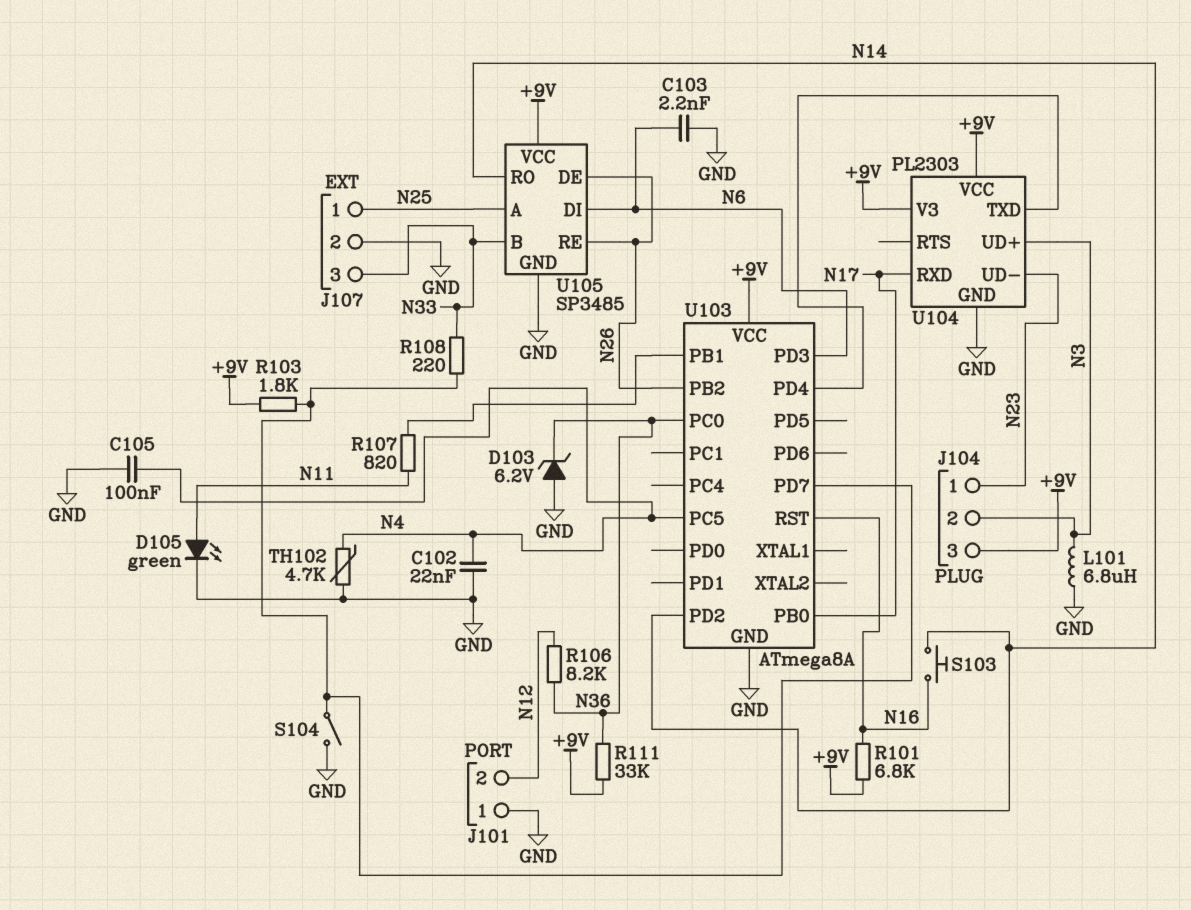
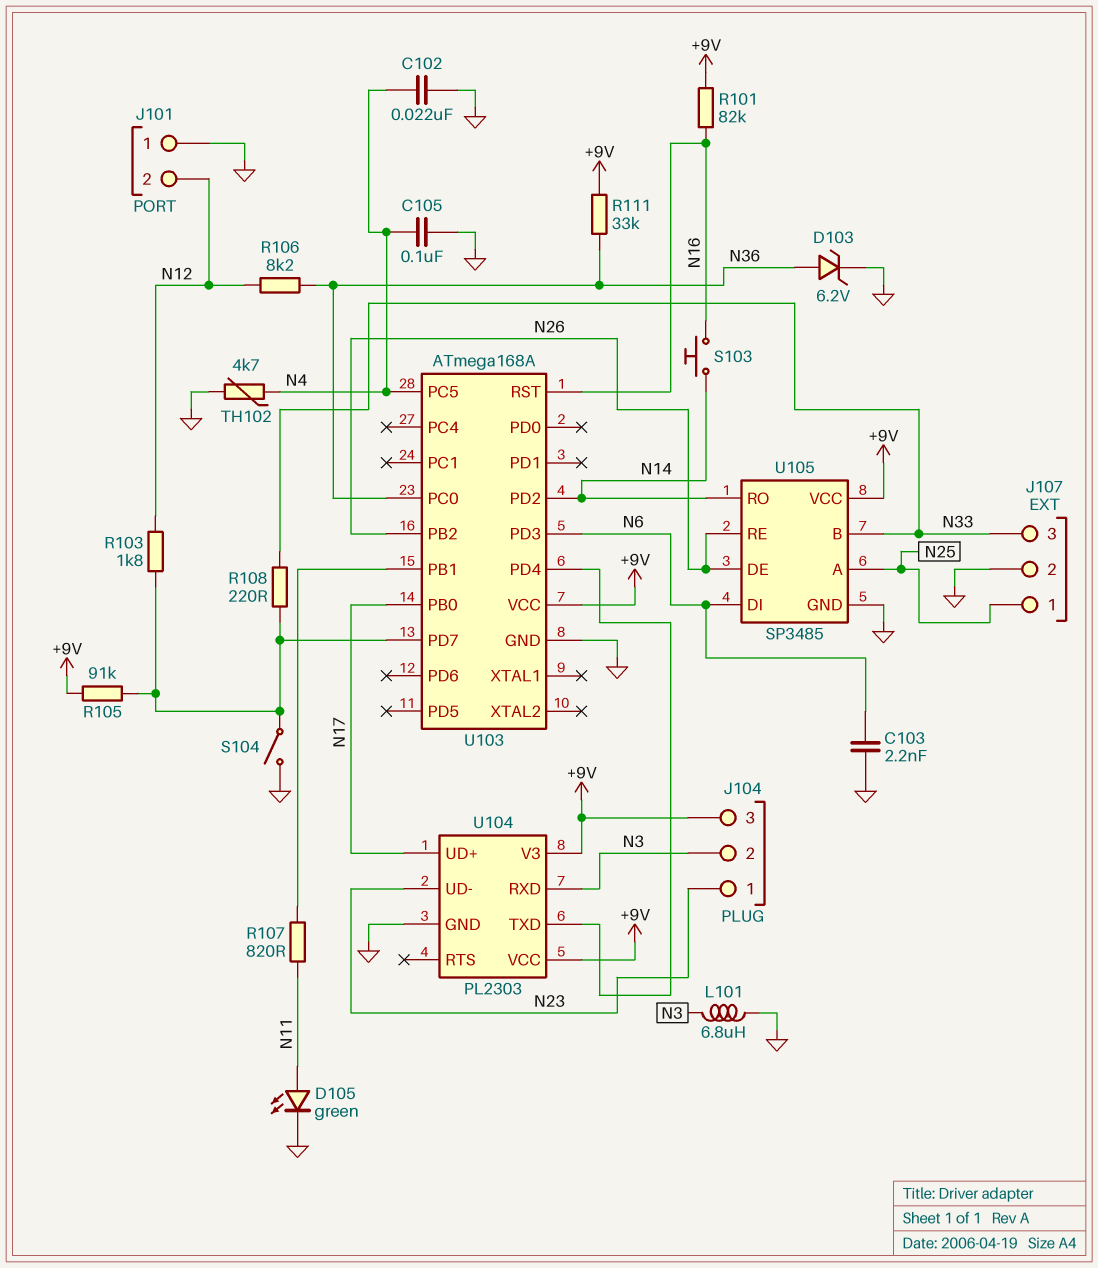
D103: zener 6.2V (A GND, K N36) -> zener 6.2V (A N36, K GND)
R101: 6.8k (+9V, N16) -> 82k (+9V, N16)
R103: 1.8k (+9V, U103/PD7) -> 1.8k (N12, U103/PD7)
R105: none -> 91k (+9V, U103/PD7)
U103: ATmega8A -> ATmega168A
U104 pin RXD: N17 -> N3
U104 pin UD+: N3 -> N17

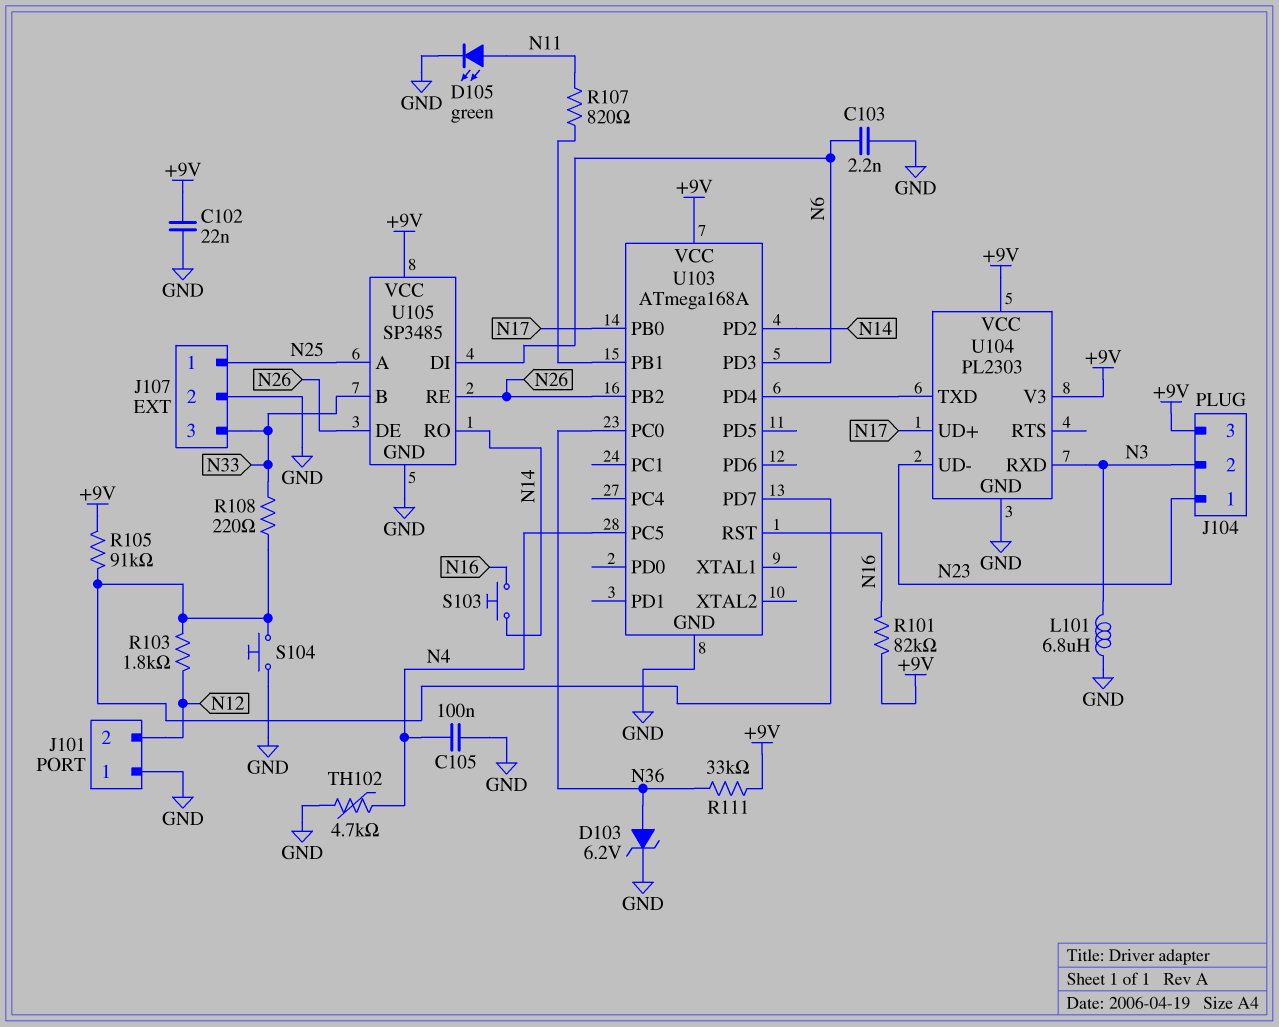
C102: 22nF (GND, N4) -> 22nF (+9V, GND)
R106: 8.2k (N12, N36) -> none
S104: switch (GND, U103/PD7) -> button (GND, U103/PD7)

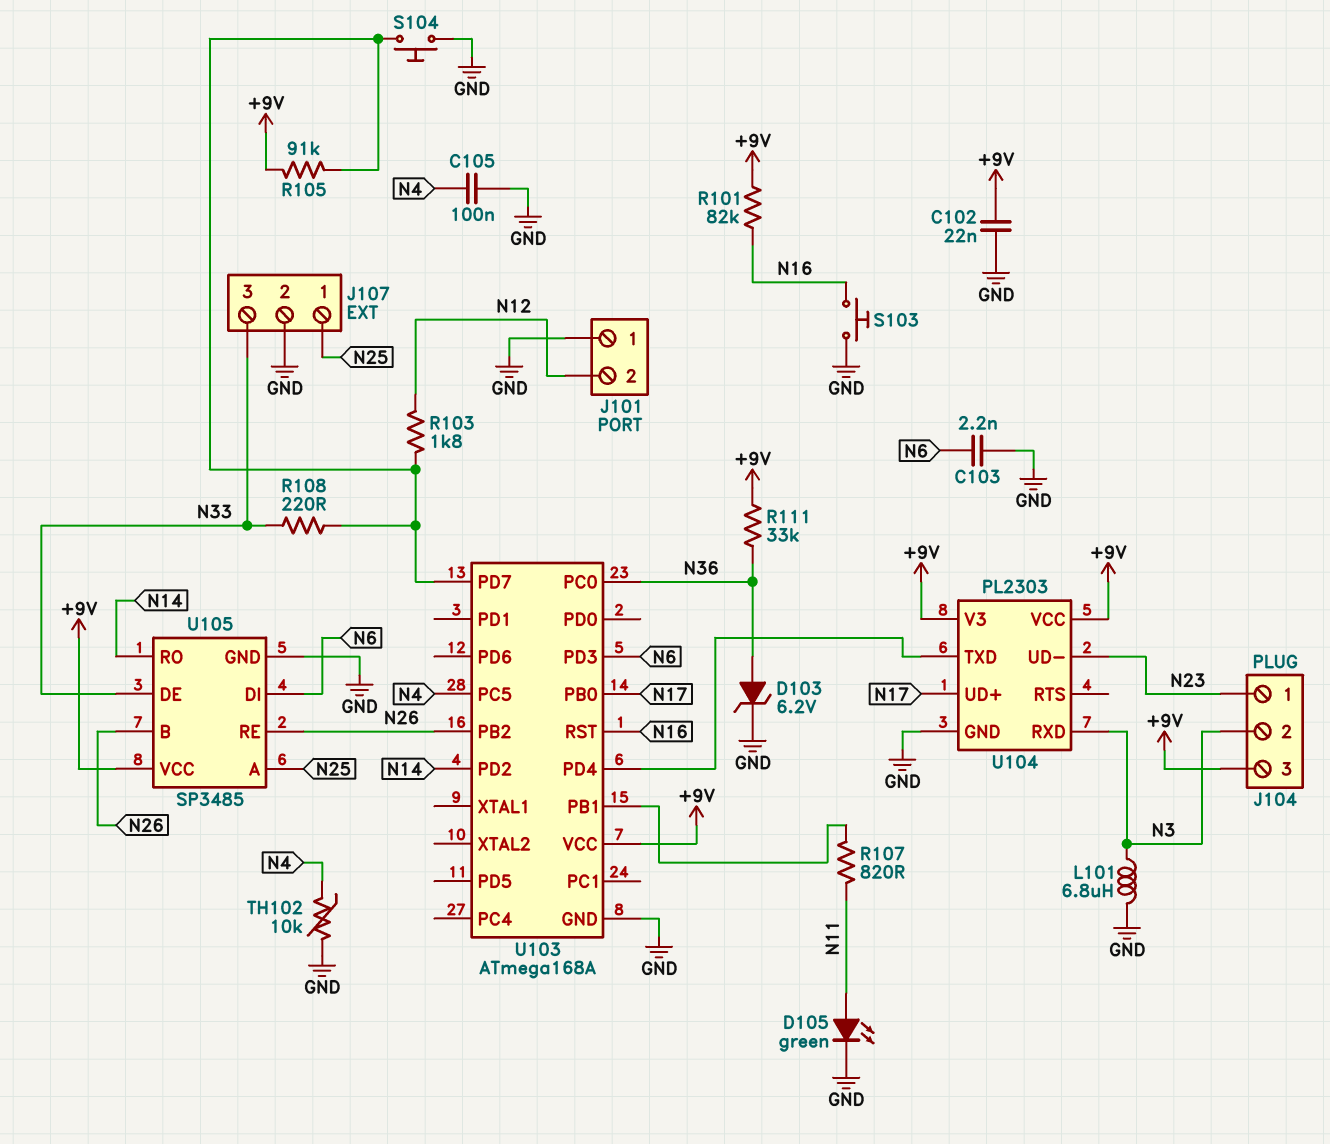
S103: button (N14, N16) -> button (GND, N16)
TH102: 4.7k (GND, N4) -> 10k (GND, N4)
U105 pin B: N33 -> N26
U105 pin DE: N26 -> N33

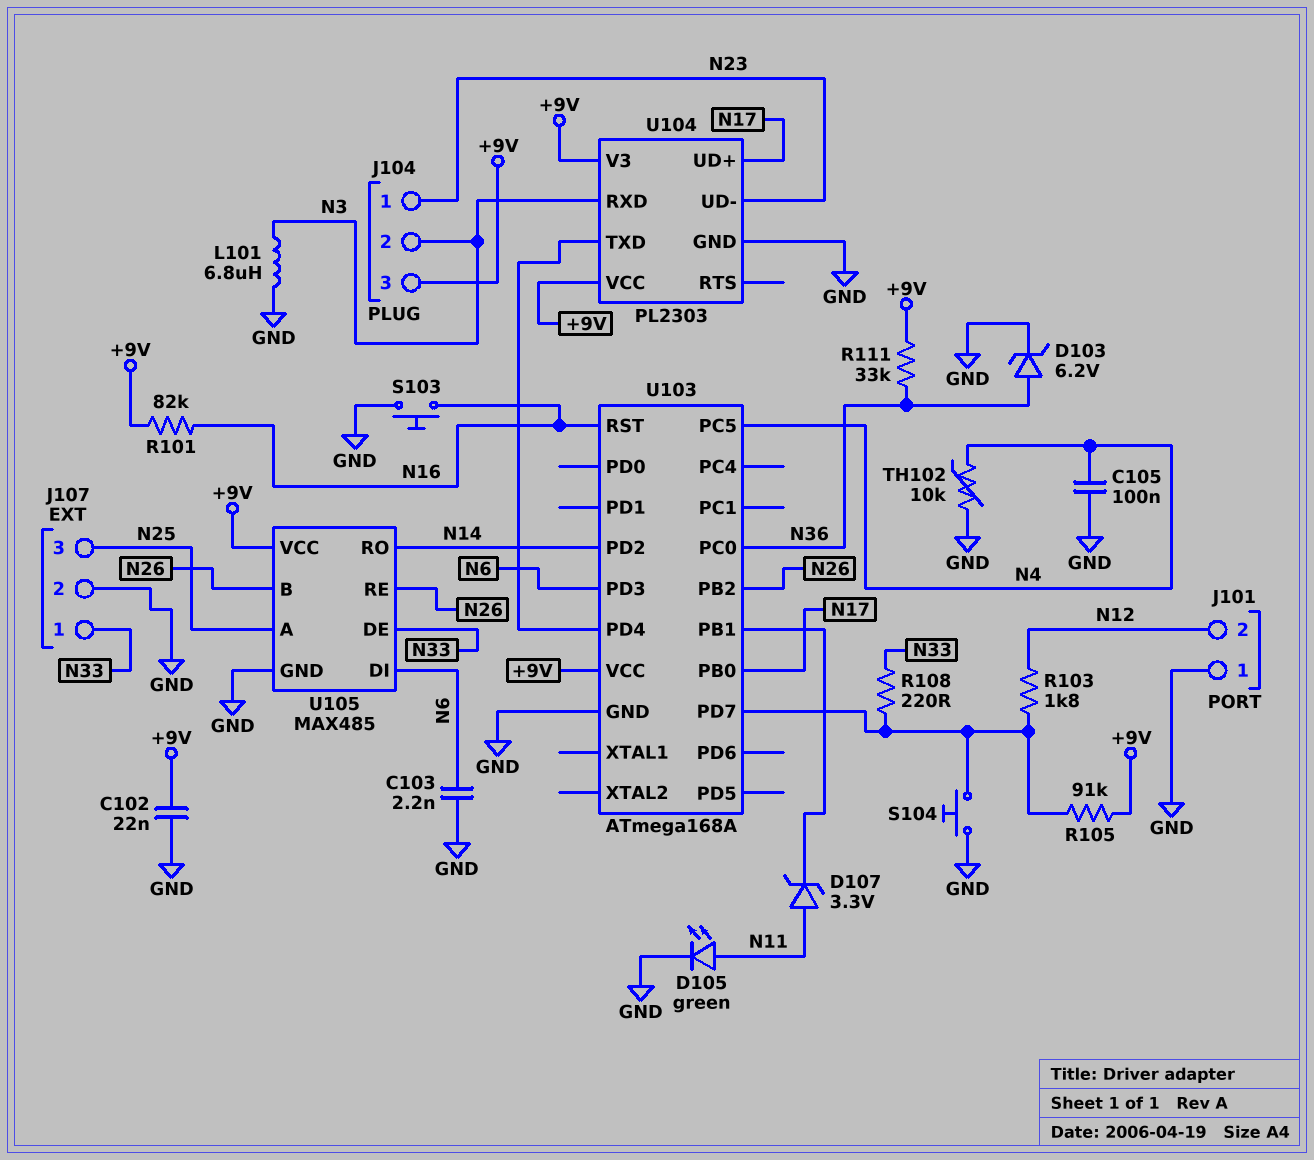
D107: none -> zener 3.3V (A N11, K U103/PB1)
J107 pin 1: N25 -> N33
J107 pin 3: N33 -> N25
R107: 820 (N11, U103/PB1) -> none
U105: SP3485 -> MAX485

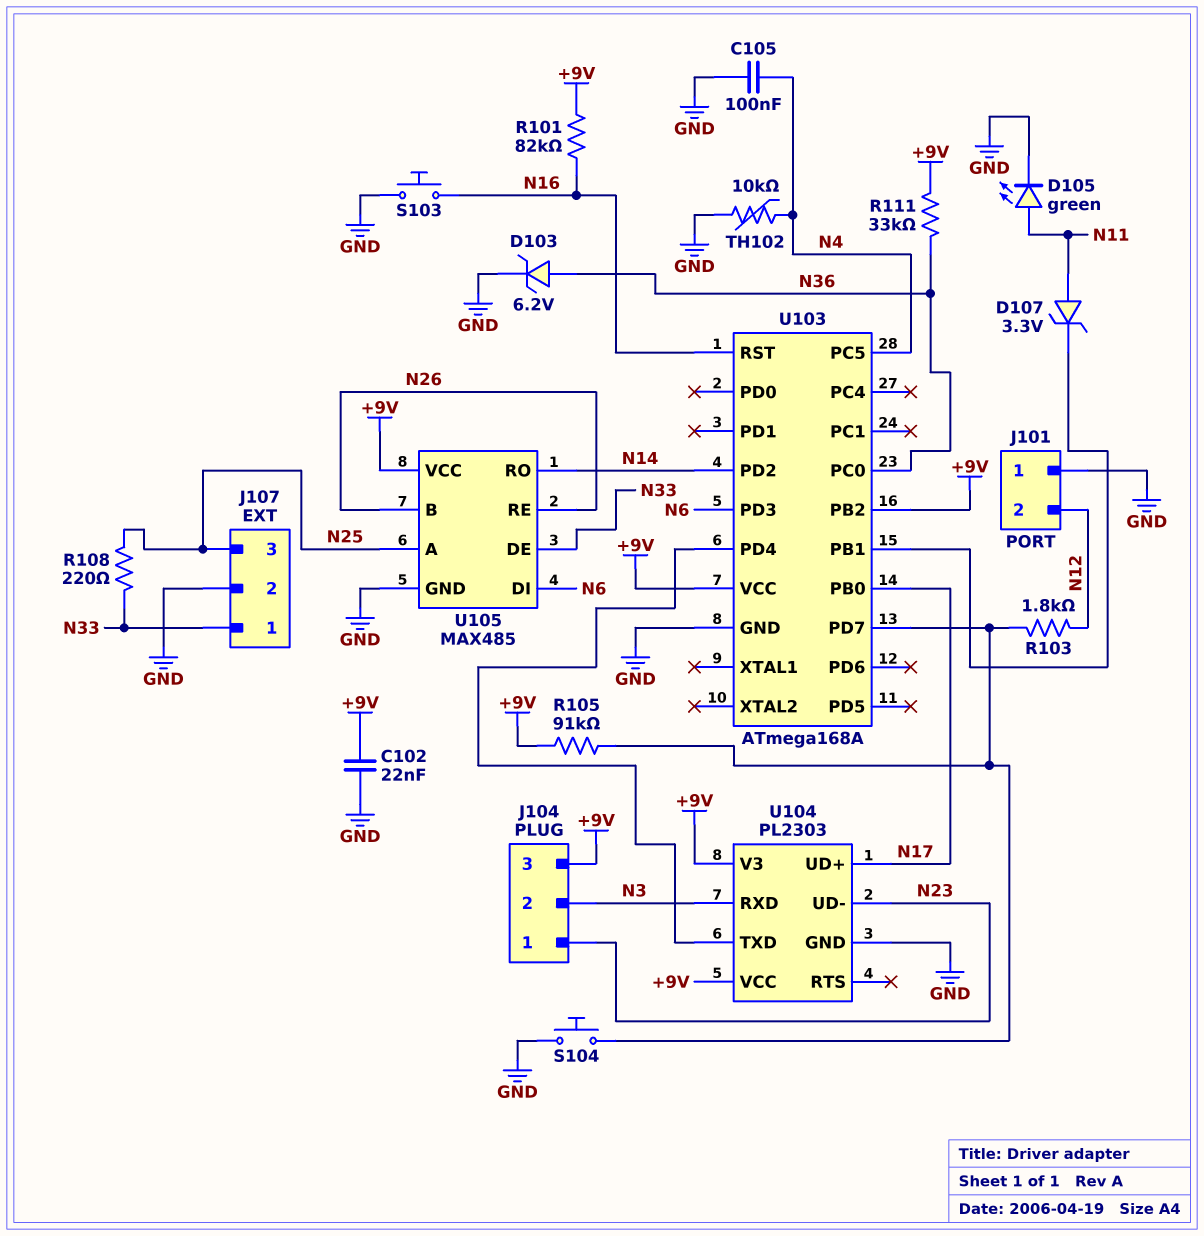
C103: 2.2nF (GND, N6) -> none
L101: 6.8uH (GND, N3) -> none
R108: 220 (N33, U103/PD7) -> 220 (N25, N33)
U103 pin PB2: N26 -> +9V

